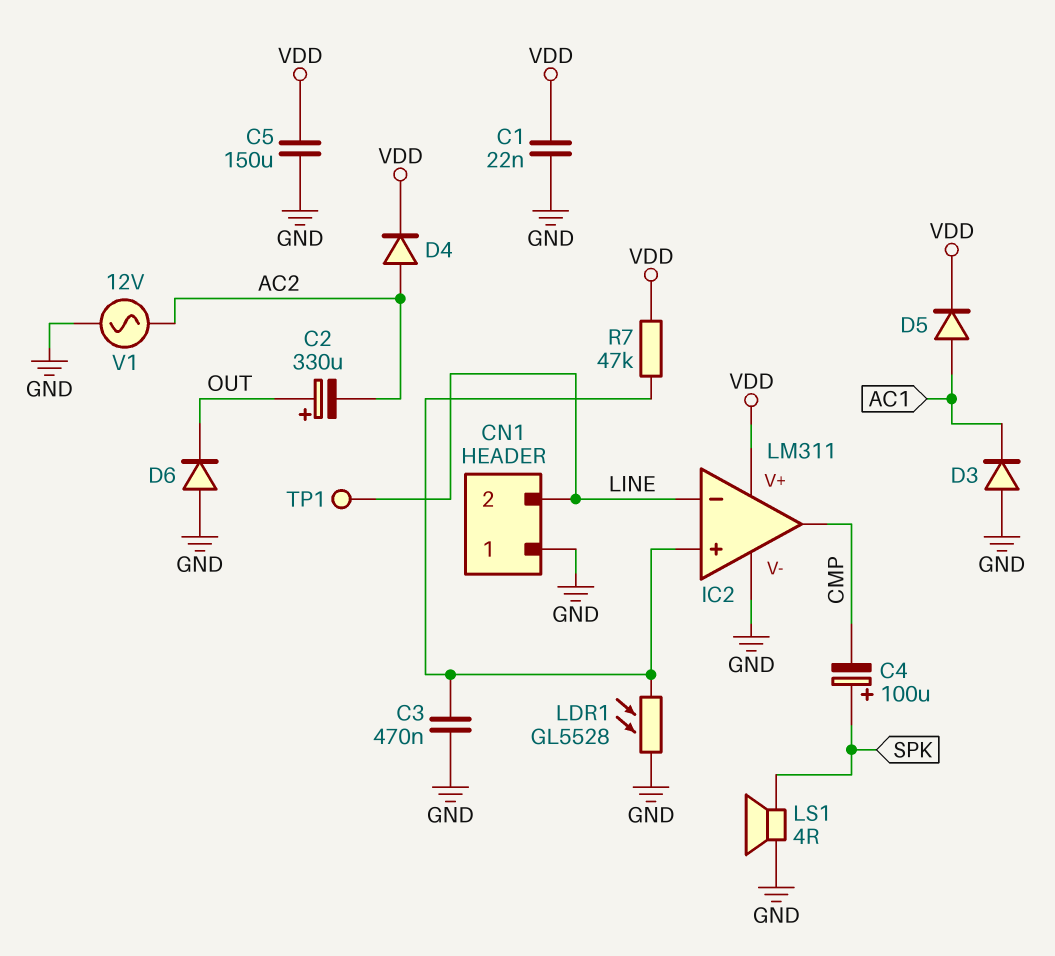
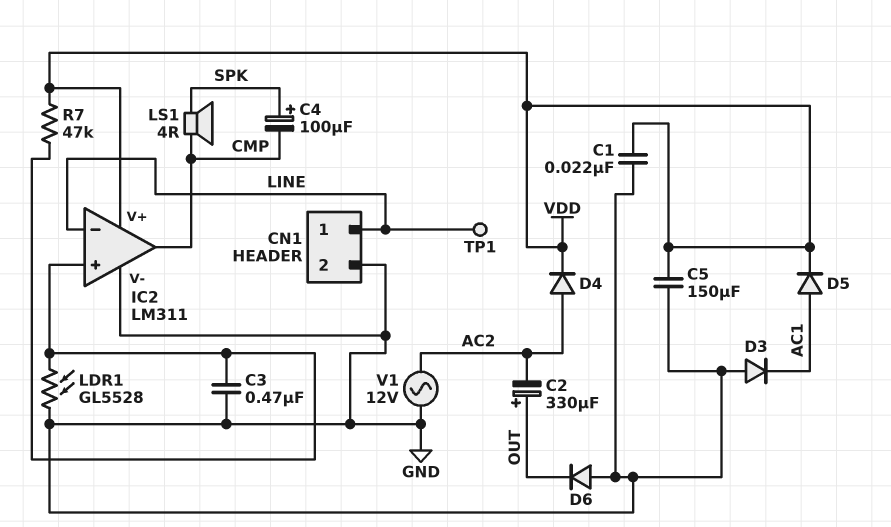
CN1 pin 1: GND -> LINE
CN1 pin 2: LINE -> GND
LS1: speaker 4R (GND, SPK) -> speaker 4R (CMP, SPK)

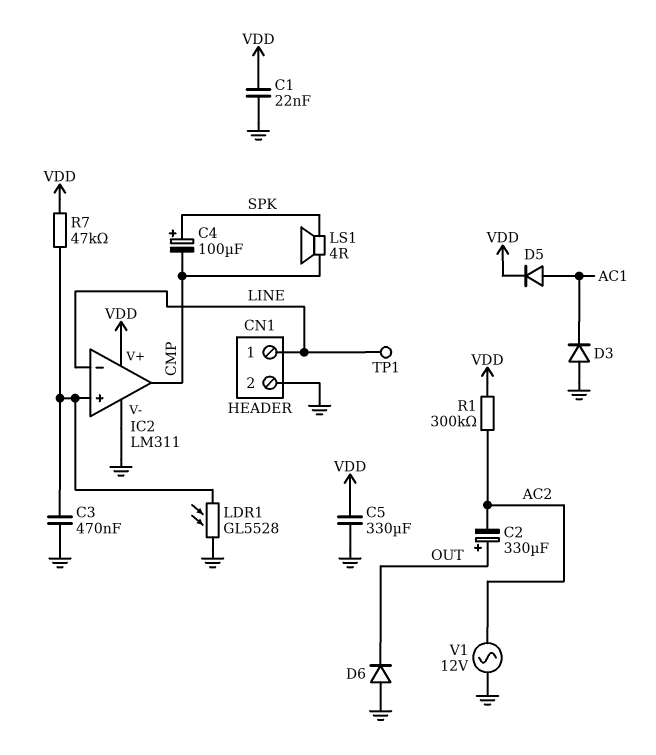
C5: 150uF (GND, VDD) -> 330uF (GND, VDD)
D4: diode (A AC2, K VDD) -> none
R1: none -> 300k (AC2, VDD)

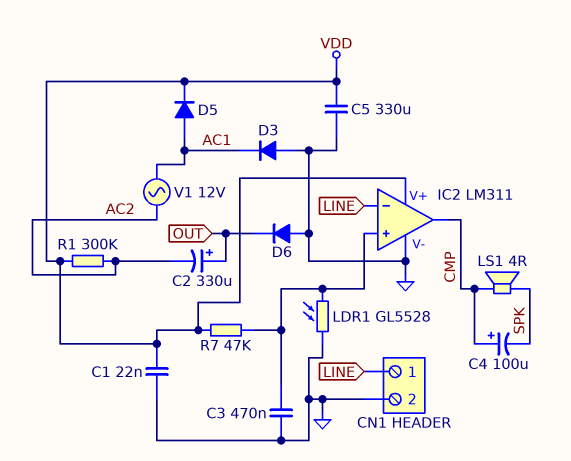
C4: 100uF (plus SPK, minus CMP) -> 100uF (plus CMP, minus SPK)
TP1: test point (LINE) -> none
V1: AC 12V (AC2, GND) -> AC 12V (AC1, AC2)

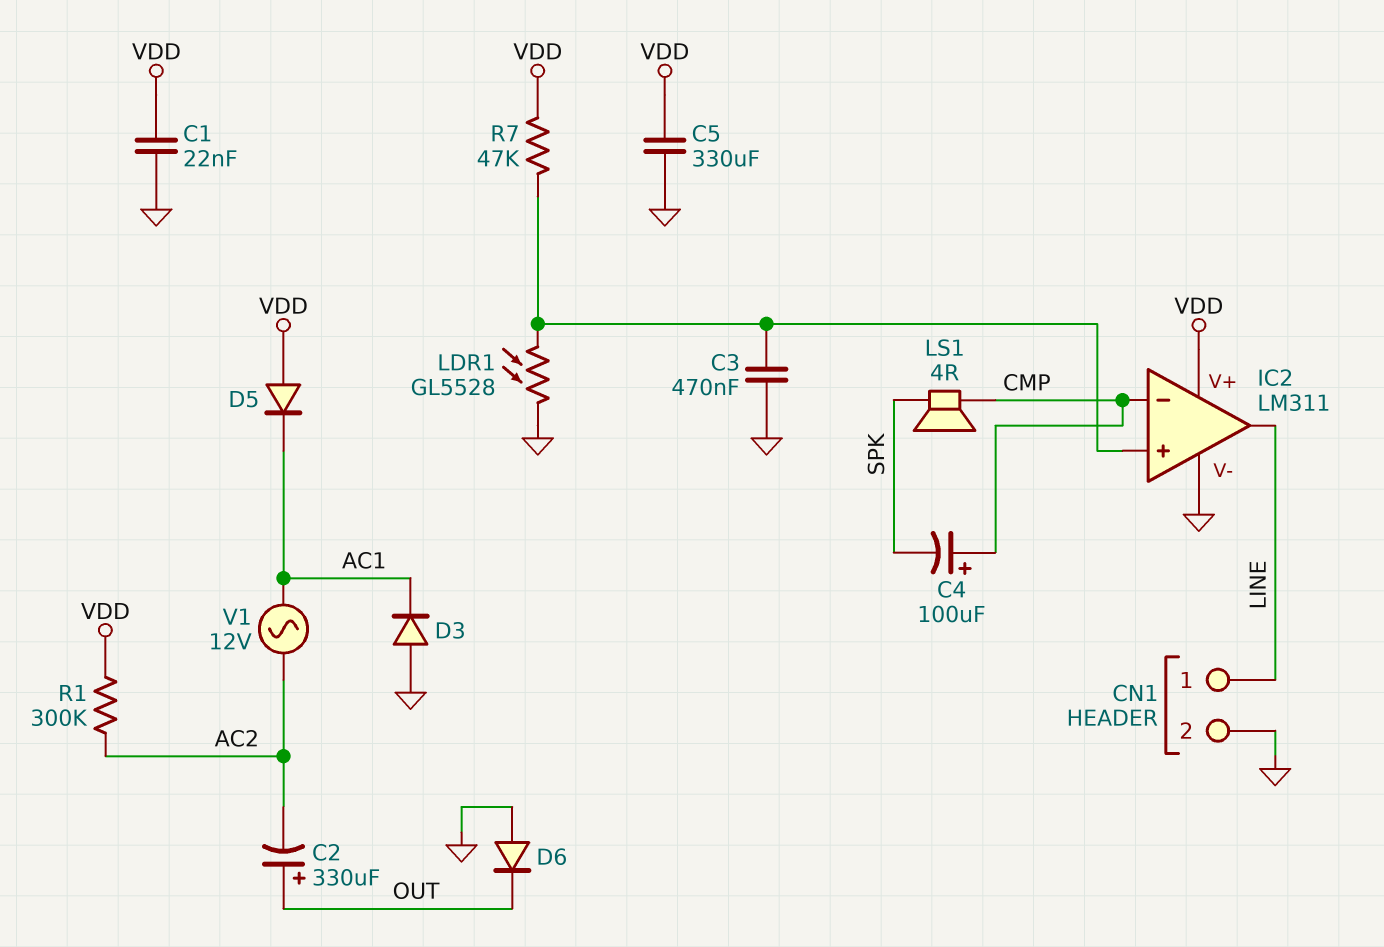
D5: diode (A AC1, K VDD) -> diode (A VDD, K AC1)
IC2 pin in-: LINE -> CMP
IC2 pin out: CMP -> LINE

